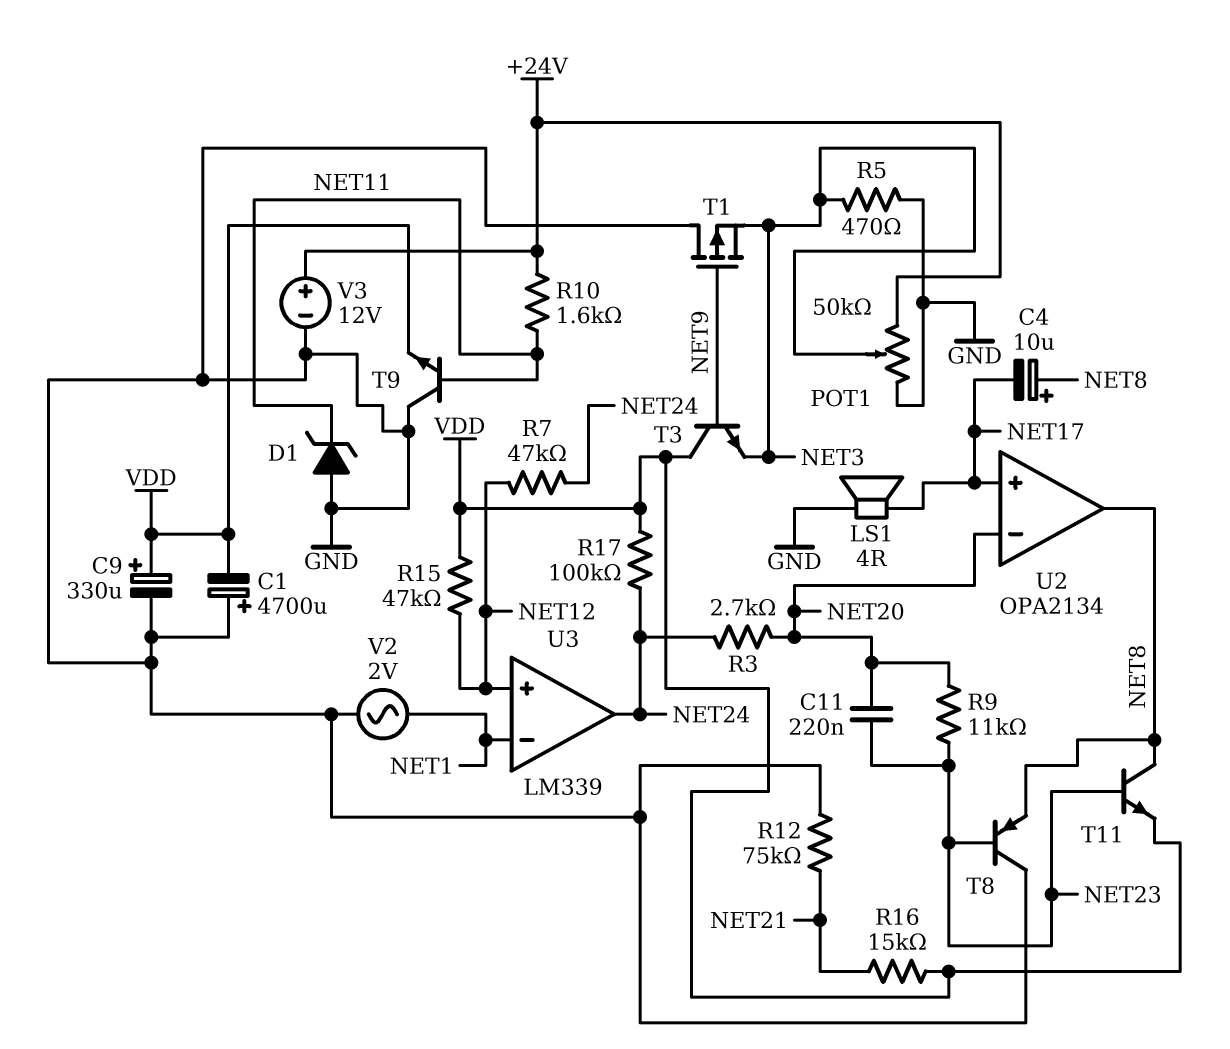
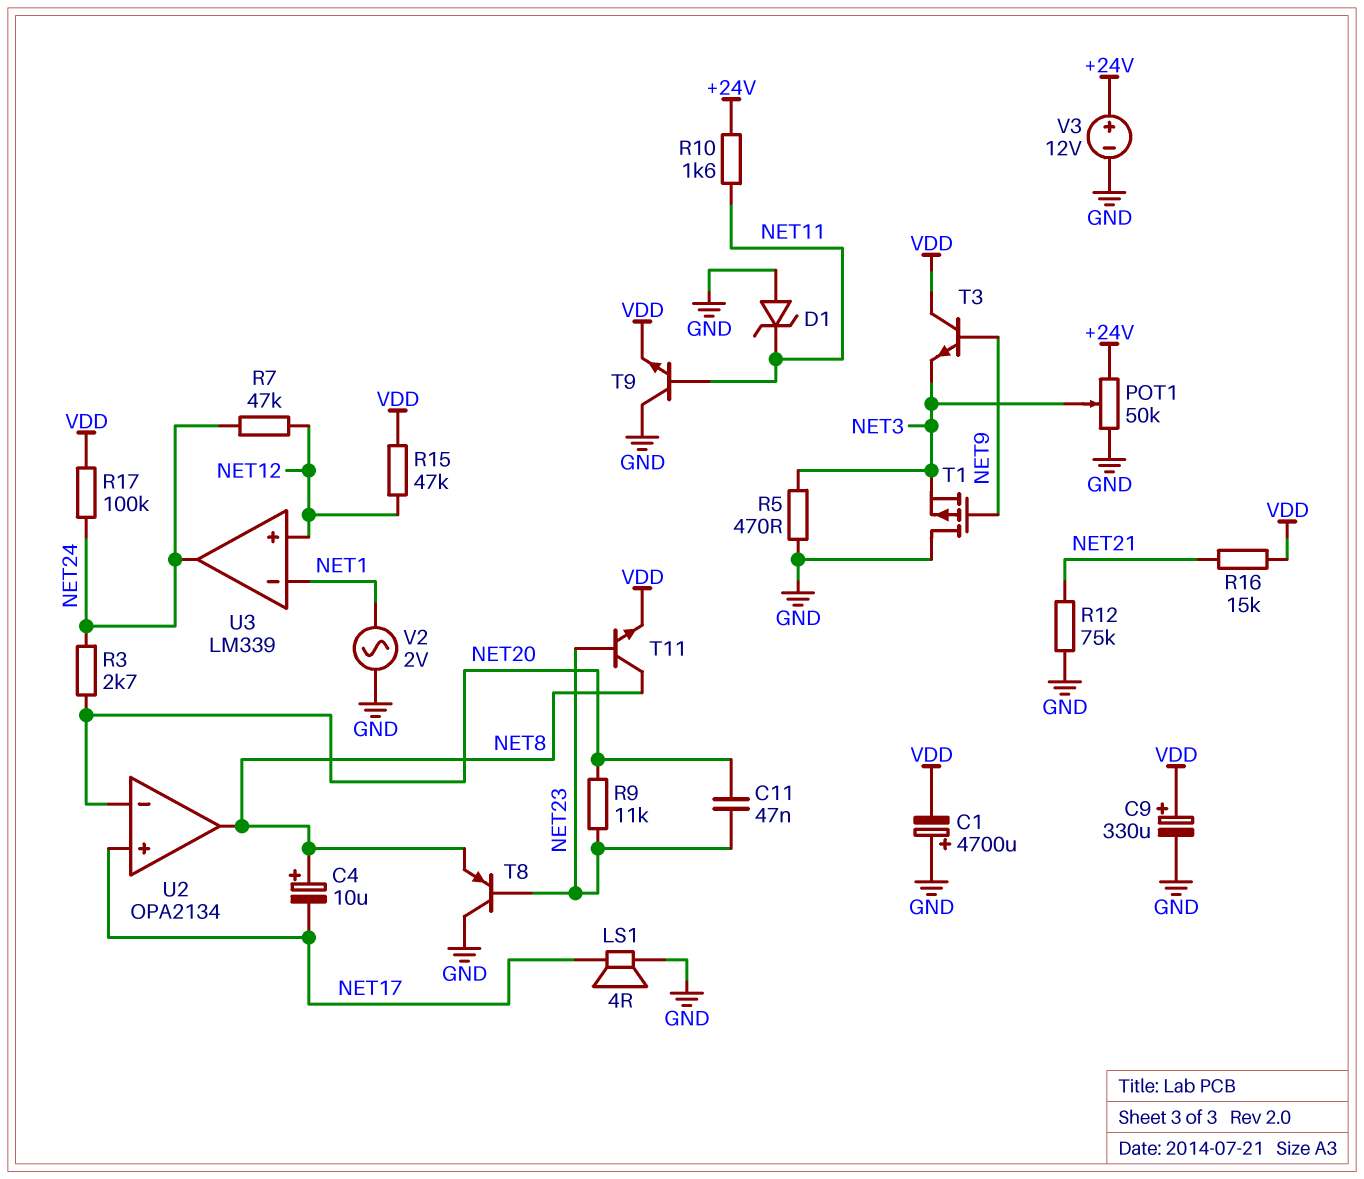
C11: 220nF (NET20, NET23) -> 47nF (NET20, NET23)

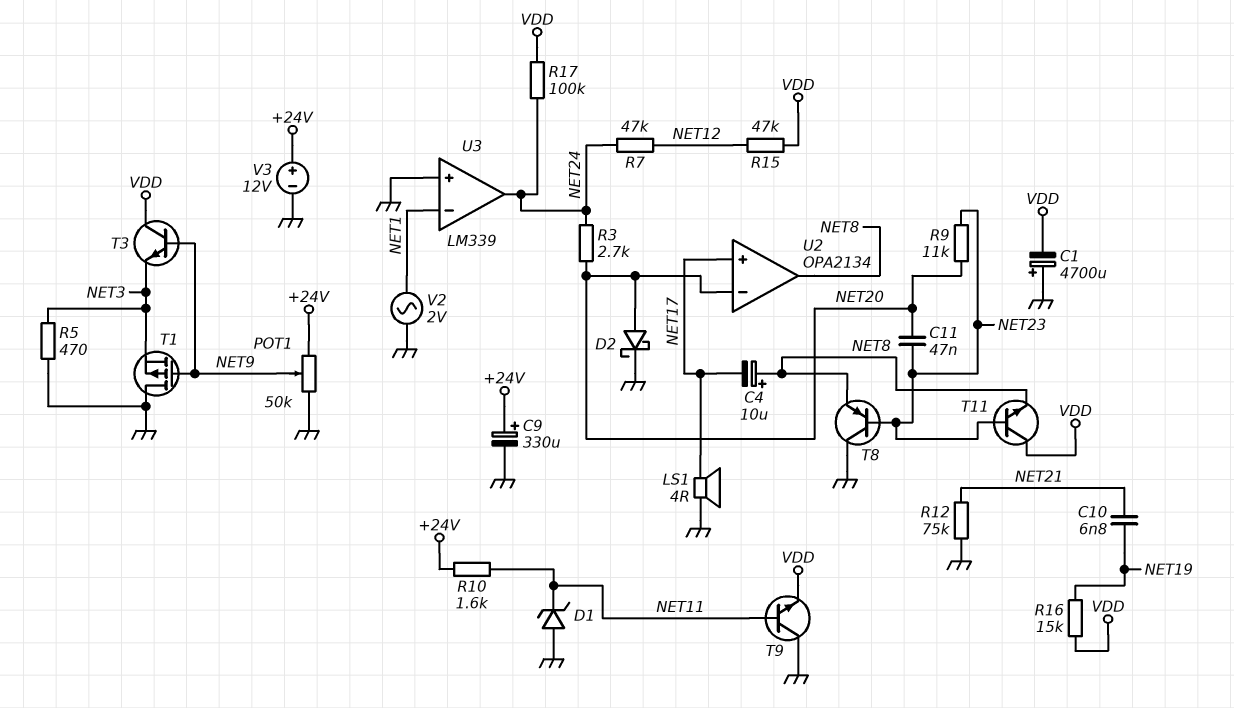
C9: 330uF (plus VDD, minus GND) -> 330uF (plus +24V, minus GND)
C10: none -> 6.8nF (NET19, NET21)
D2: none -> schottky (A NET20, K GND)
POT1: 50k (+24V, GND, wiper NET3) -> 50k (+24V, GND, wiper NET9)
R16: 15k (NET21, VDD) -> 15k (NET19, VDD)
T11: NPN (B NET23, C NET8, E VDD) -> NPN (B NET23, C VDD, E NET8)
U3 pin in+: NET12 -> GND

